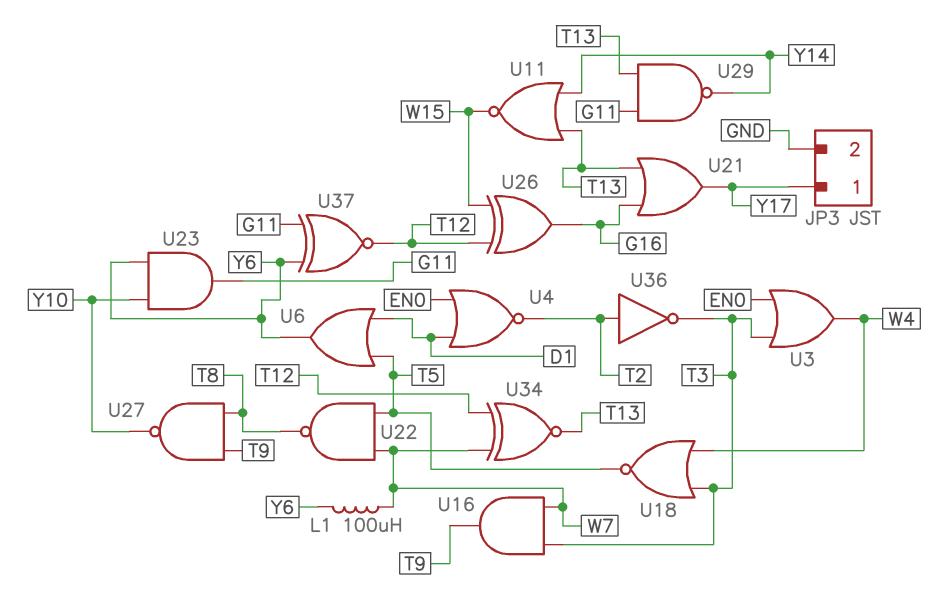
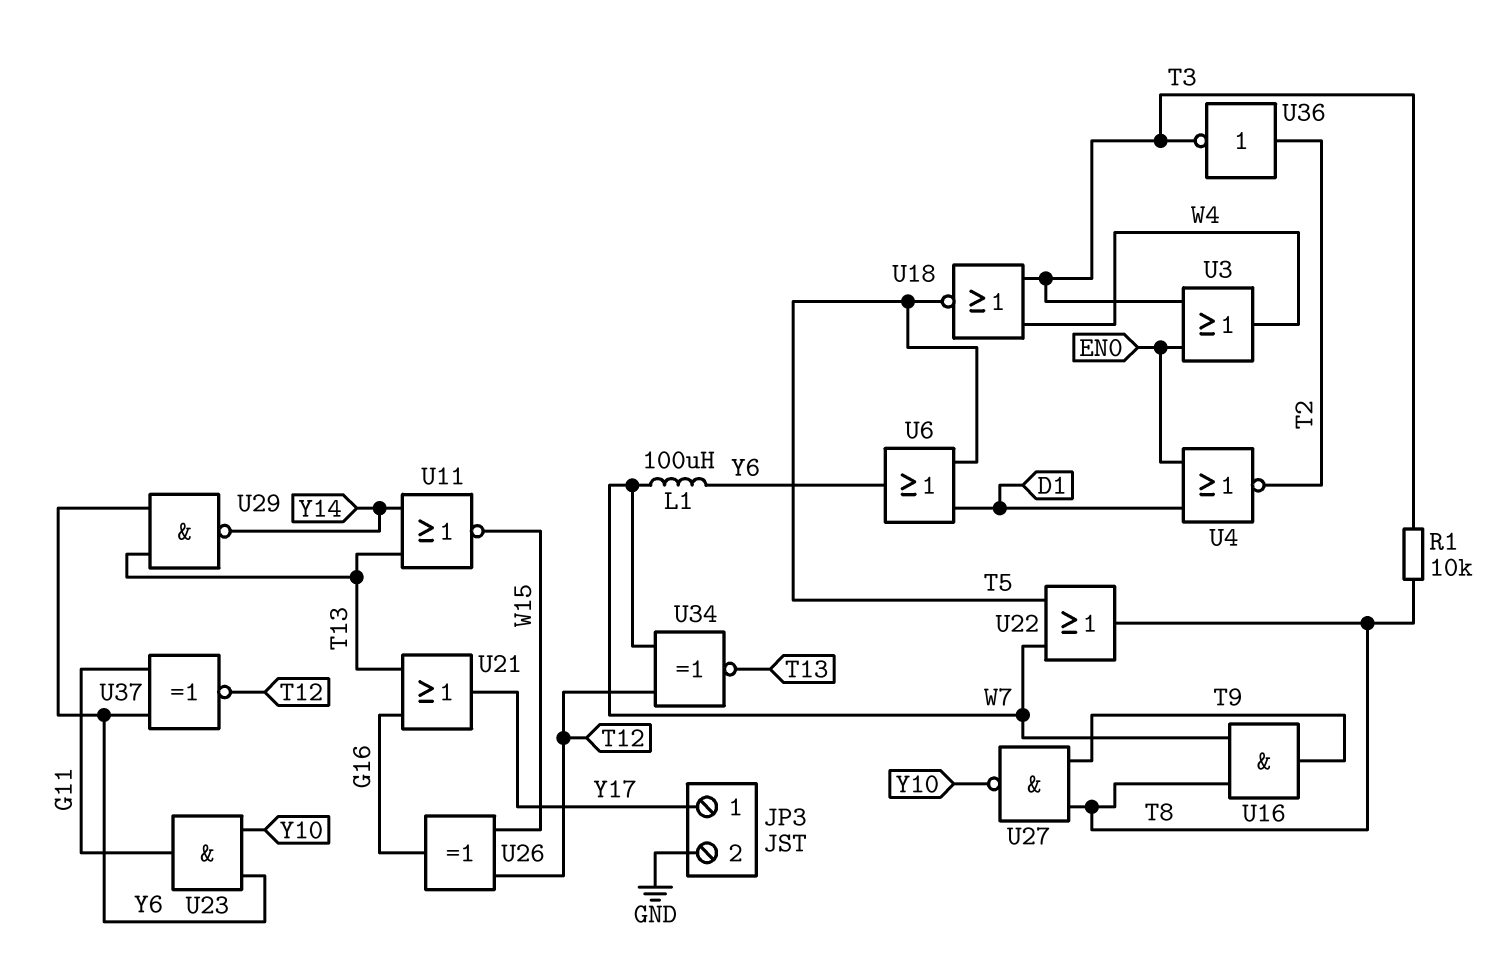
R1: none -> 10k (T3, T8)
U16: AND (in T3, in W7, out T9) -> AND (in T8, in W7, out T9)
U22: NAND (in T5, in W7, out T8) -> OR (in T5, in W7, out T8)
U29: NAND (in G11, in T13, out Y14) -> NAND (in T13, in Y6, out Y14)

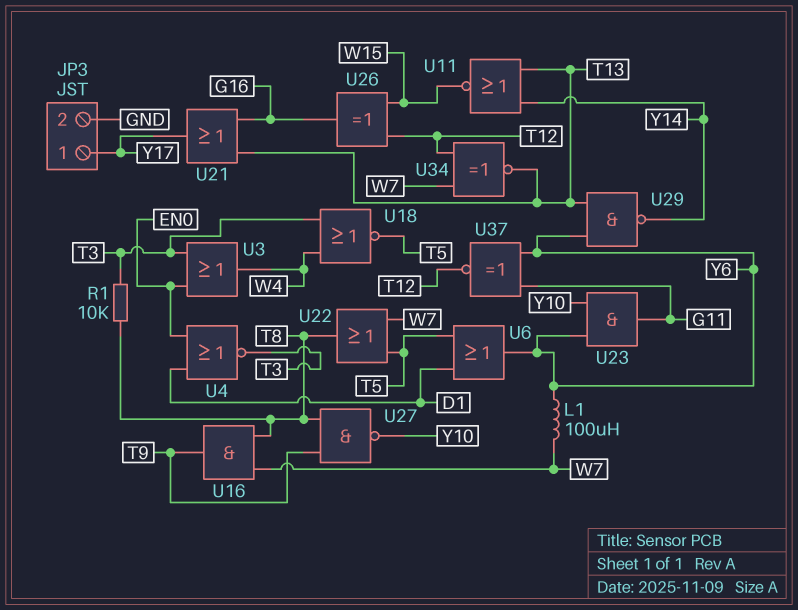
U4: NOR (in D1, in EN0, out T2) -> NOR (in D1, in EN0, out T3)
U36: NOT (in T2, out T3) -> none

